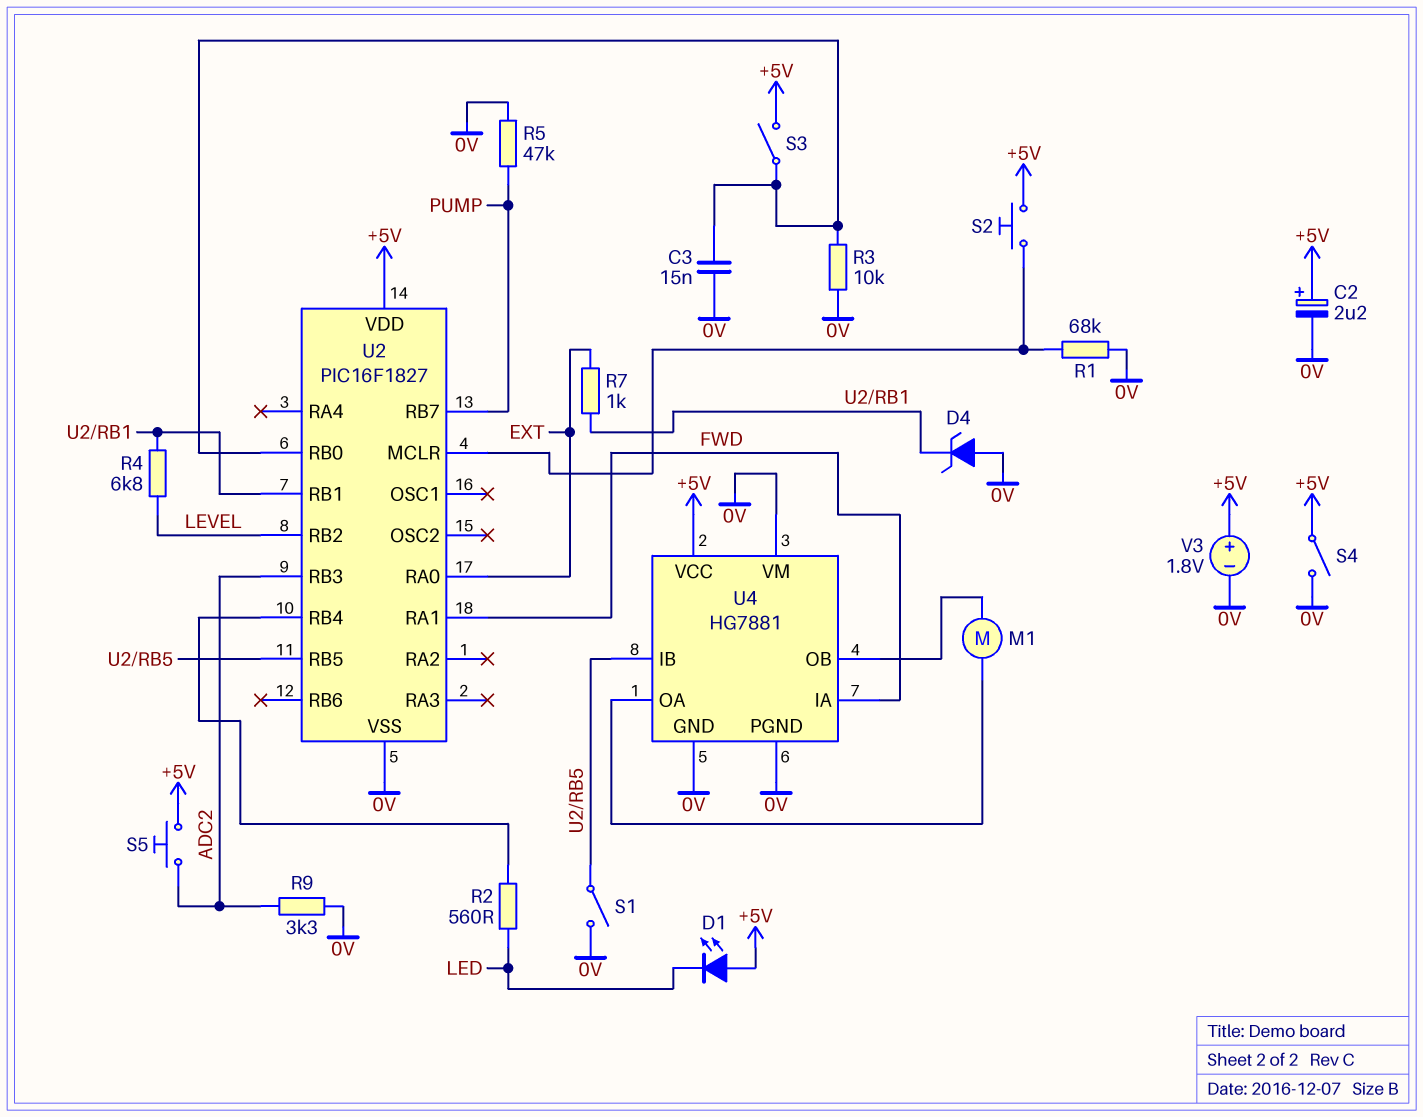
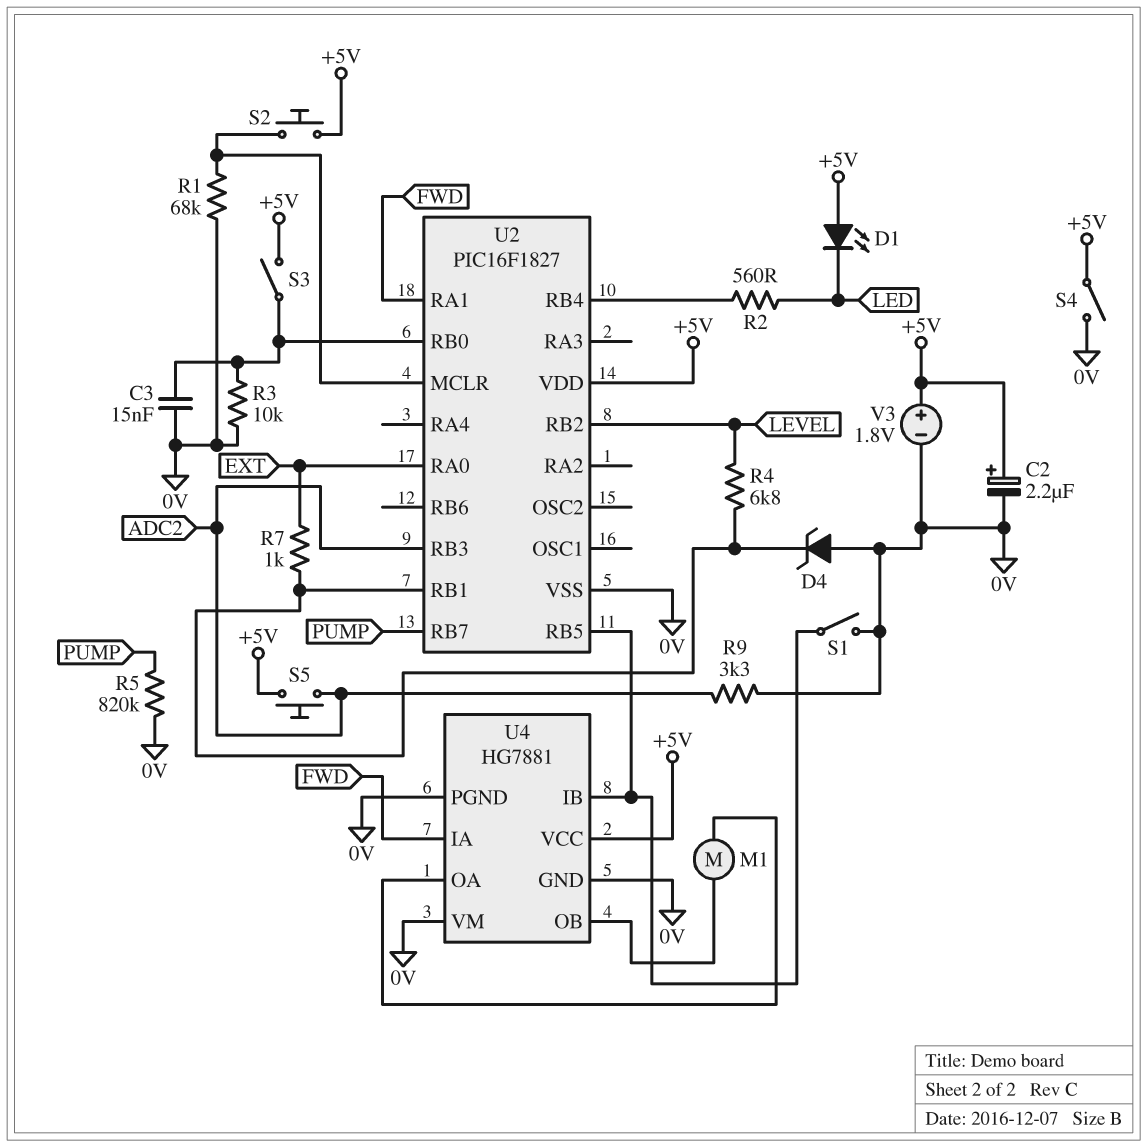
R5: 47k (0V, PUMP) -> 820k (0V, PUMP)

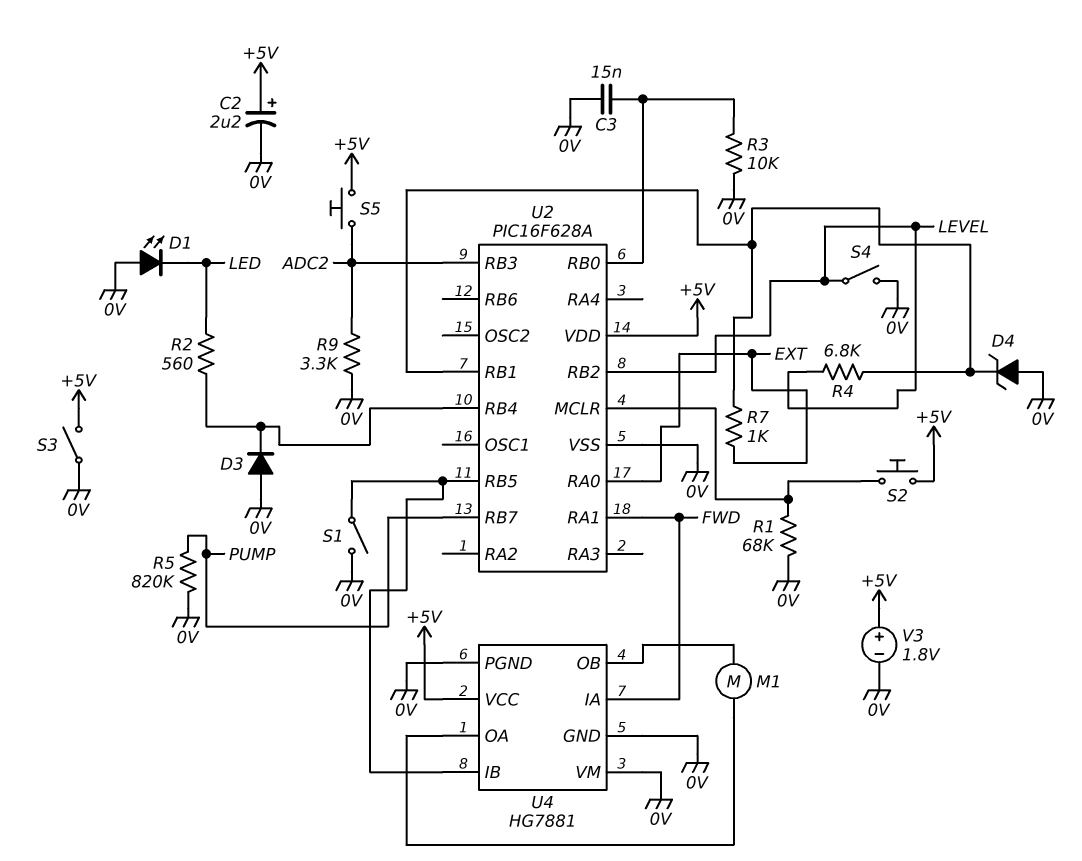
D1: LED (A +5V, K LED) -> LED (A 0V, K LED)
D3: none -> diode (A 0V, K U2/RB4)
S3: switch (+5V, U2/RB0) -> switch (+5V, 0V)
S4: switch (+5V, 0V) -> switch (0V, LEVEL)
U2: PIC16F1827 -> PIC16F628A

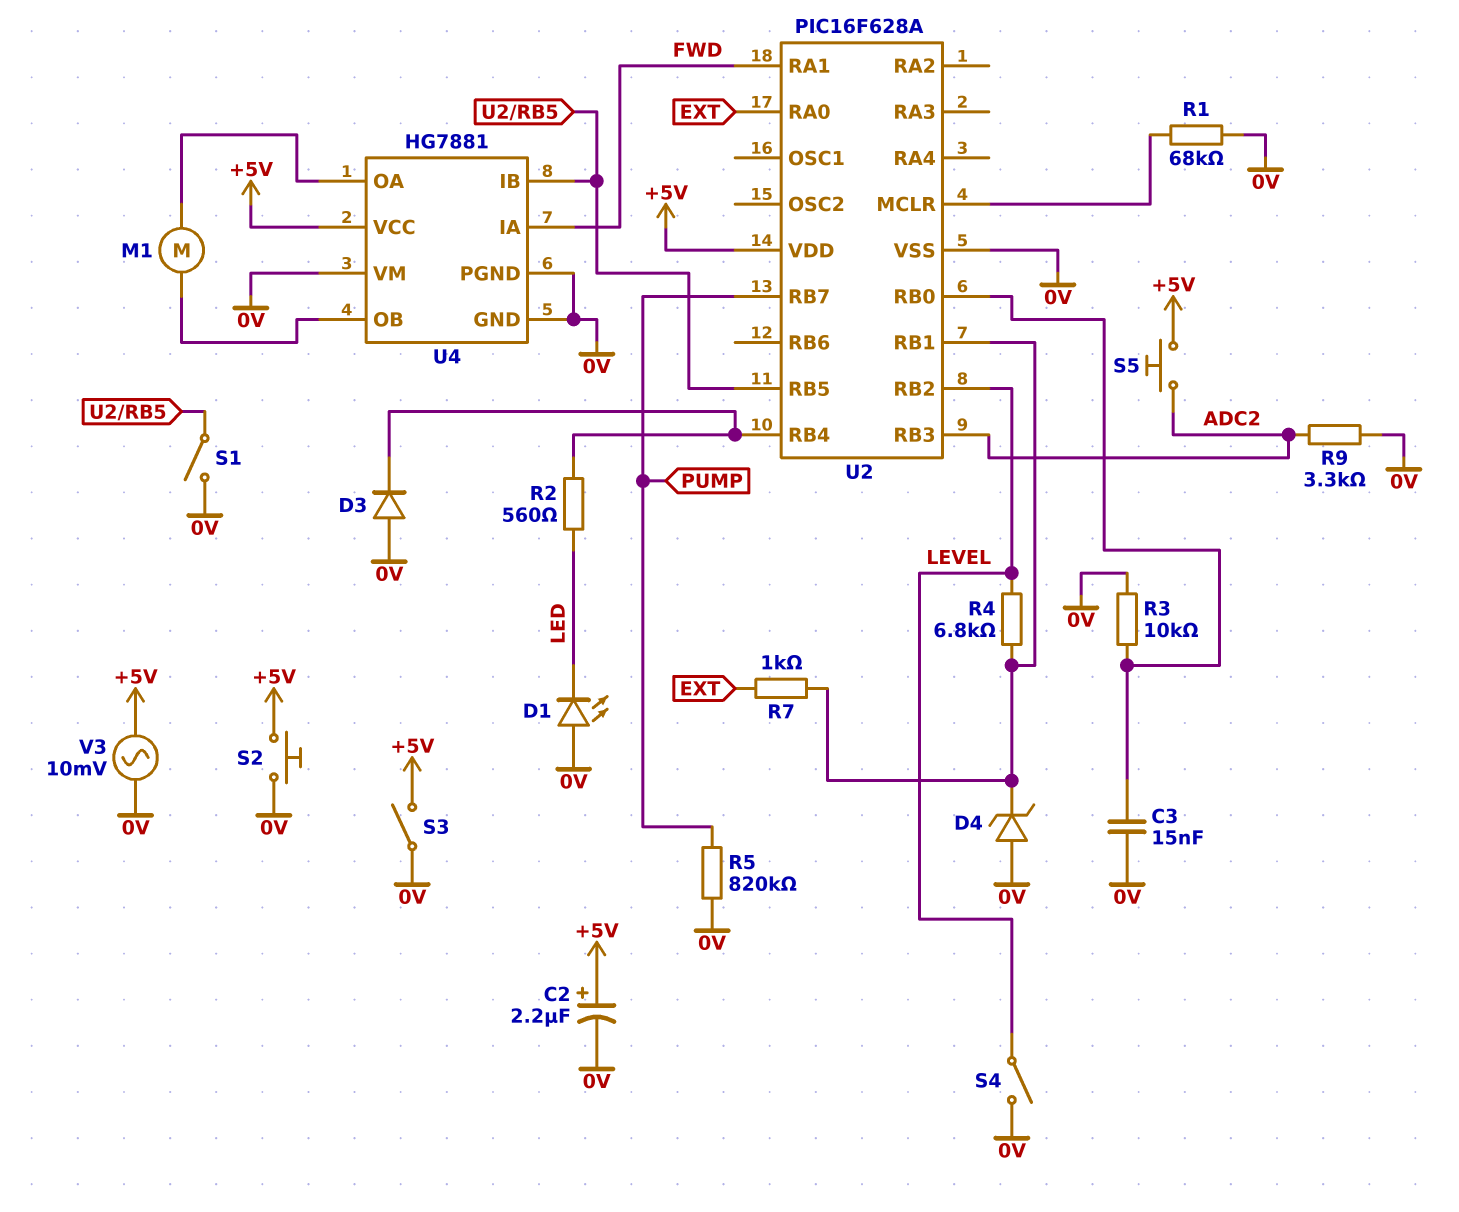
S2: button (+5V, U2/MCLR) -> button (+5V, 0V)
V3: 1.8V (plus +5V, minus 0V) -> AC 10mV (+5V, 0V)

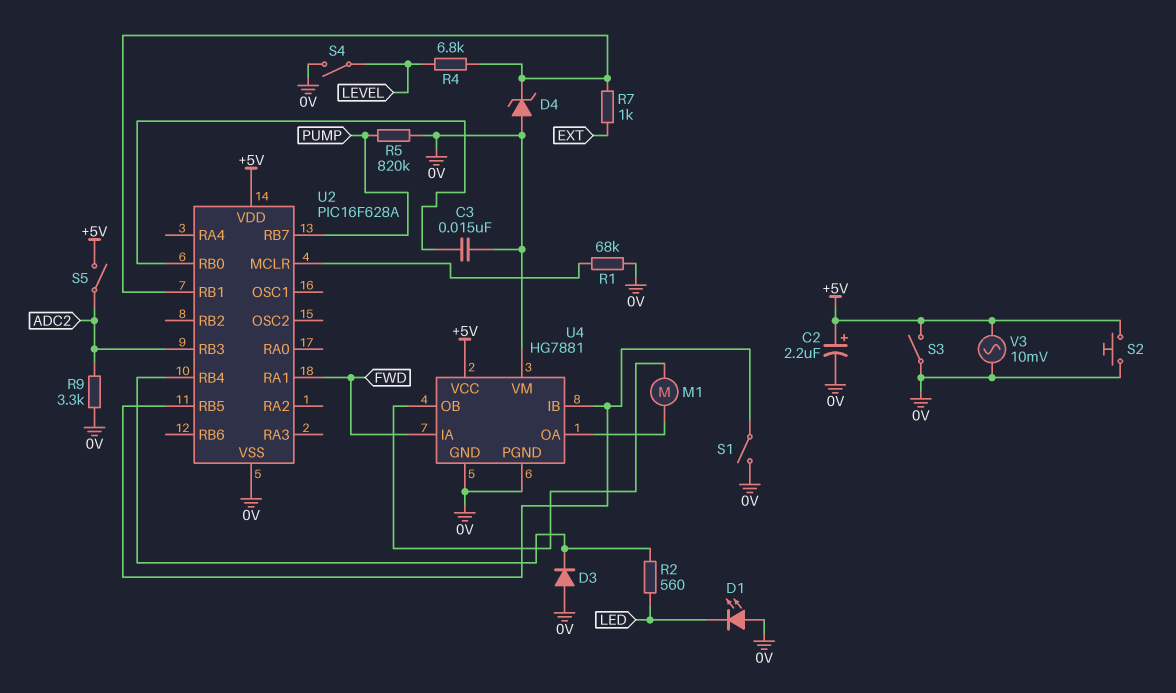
R3: 10k (0V, U2/RB0) -> none
S5: button (+5V, ADC2) -> switch (+5V, ADC2)
U2 pin RA0: EXT -> none
U2 pin RB2: LEVEL -> none

